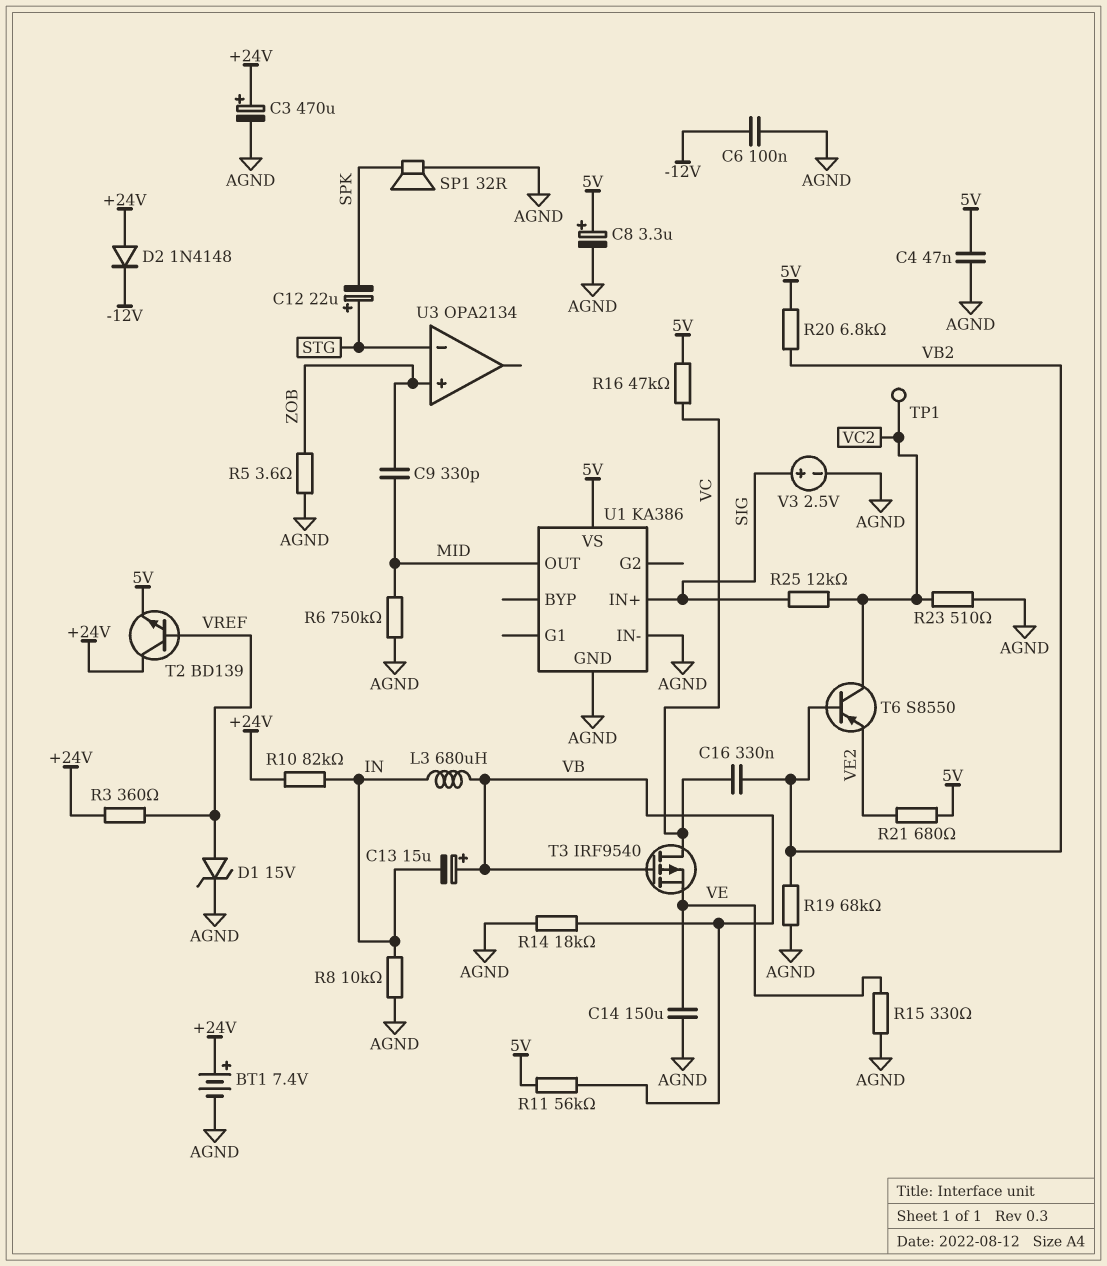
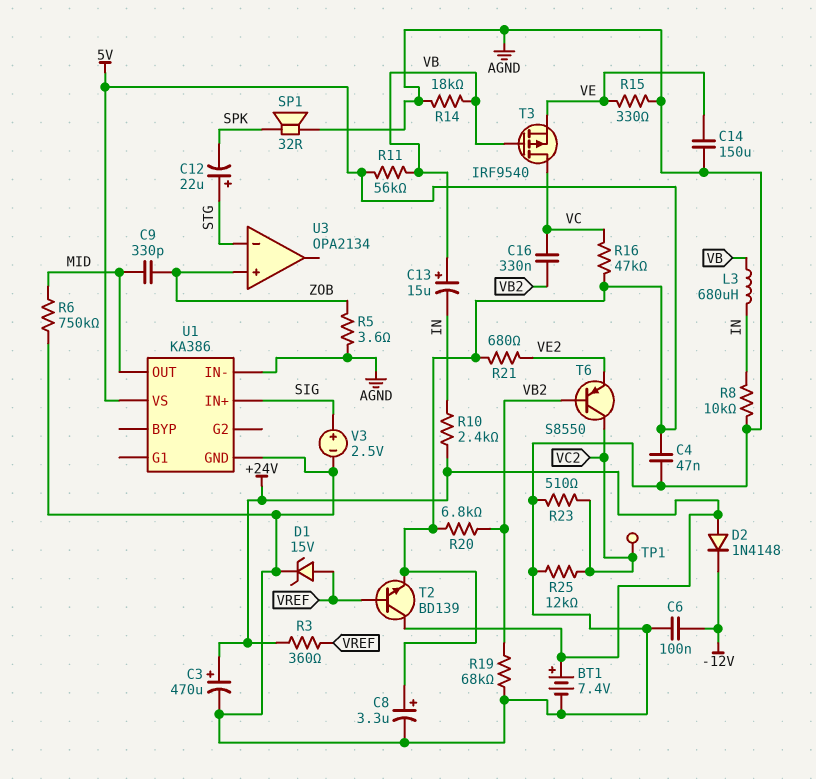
R10: 82k (+24V, IN) -> 2.4k (+24V, IN)
R25: 12k (SIG, VC2) -> 12k (AGND, VC2)

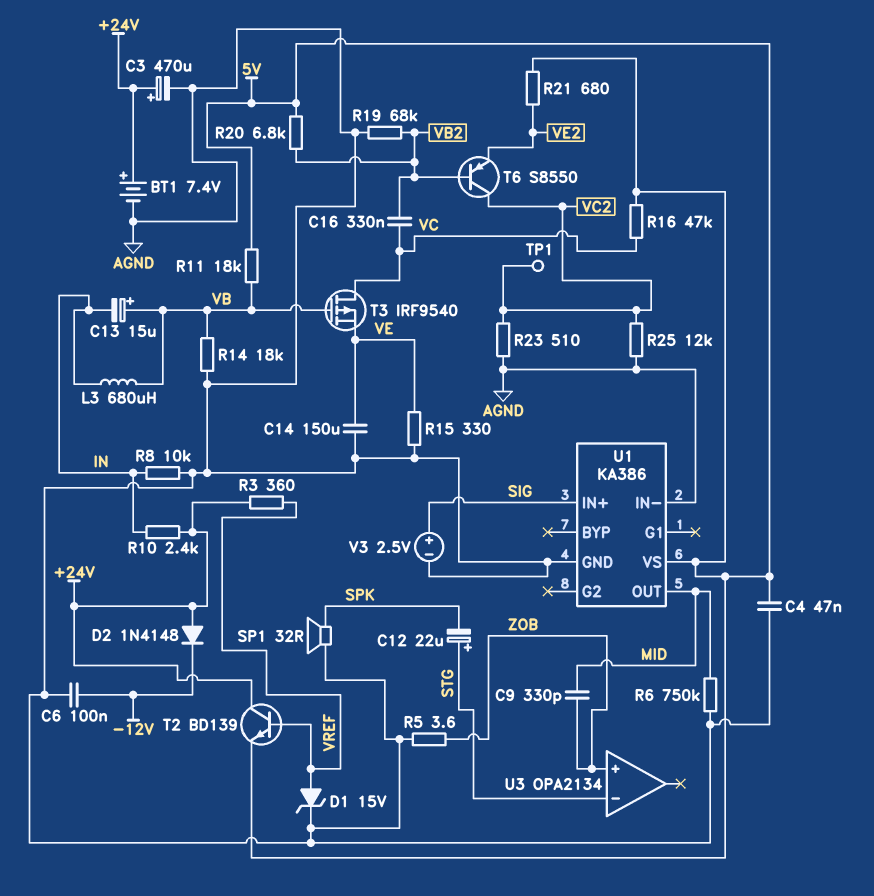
C8: 3.3uF (plus 5V, minus AGND) -> none
R11: 56k (5V, VB) -> 18k (5V, VB)

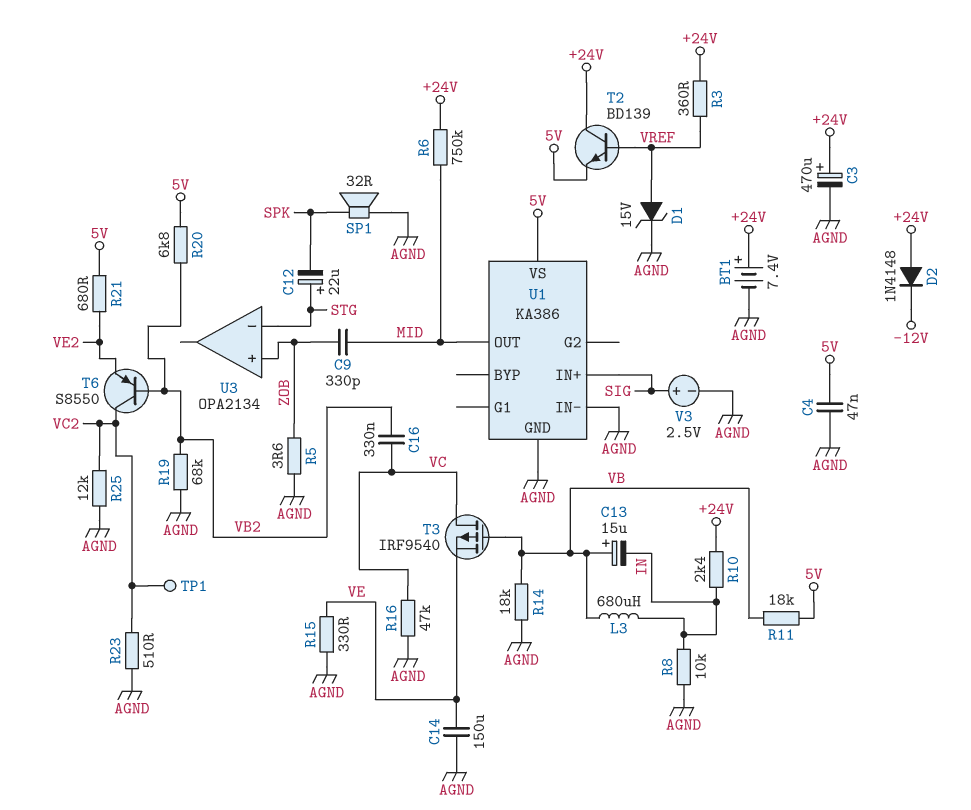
C6: 100nF (-12V, AGND) -> none
R6: 750k (AGND, MID) -> 750k (+24V, MID)
R16: 47k (5V, VC) -> 47k (AGND, VC)

